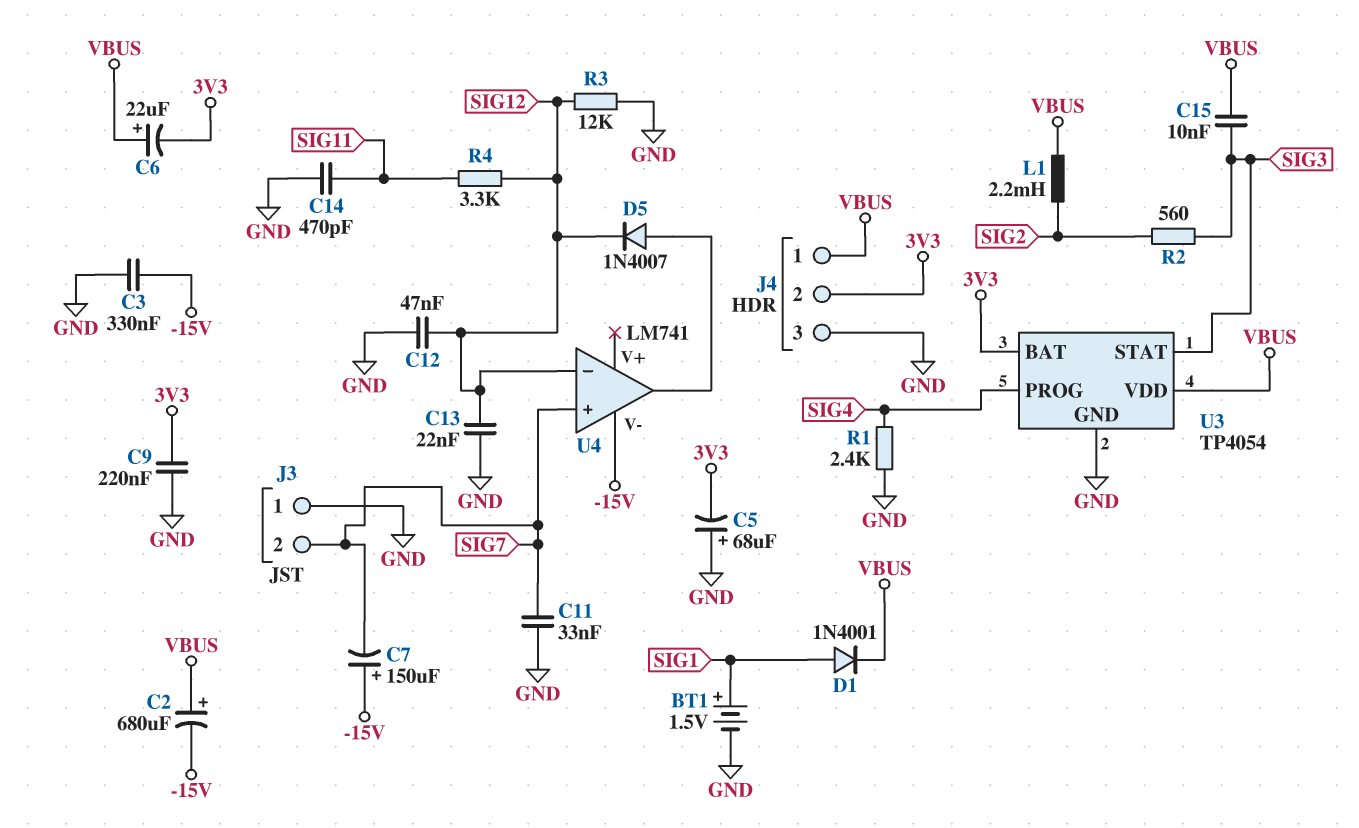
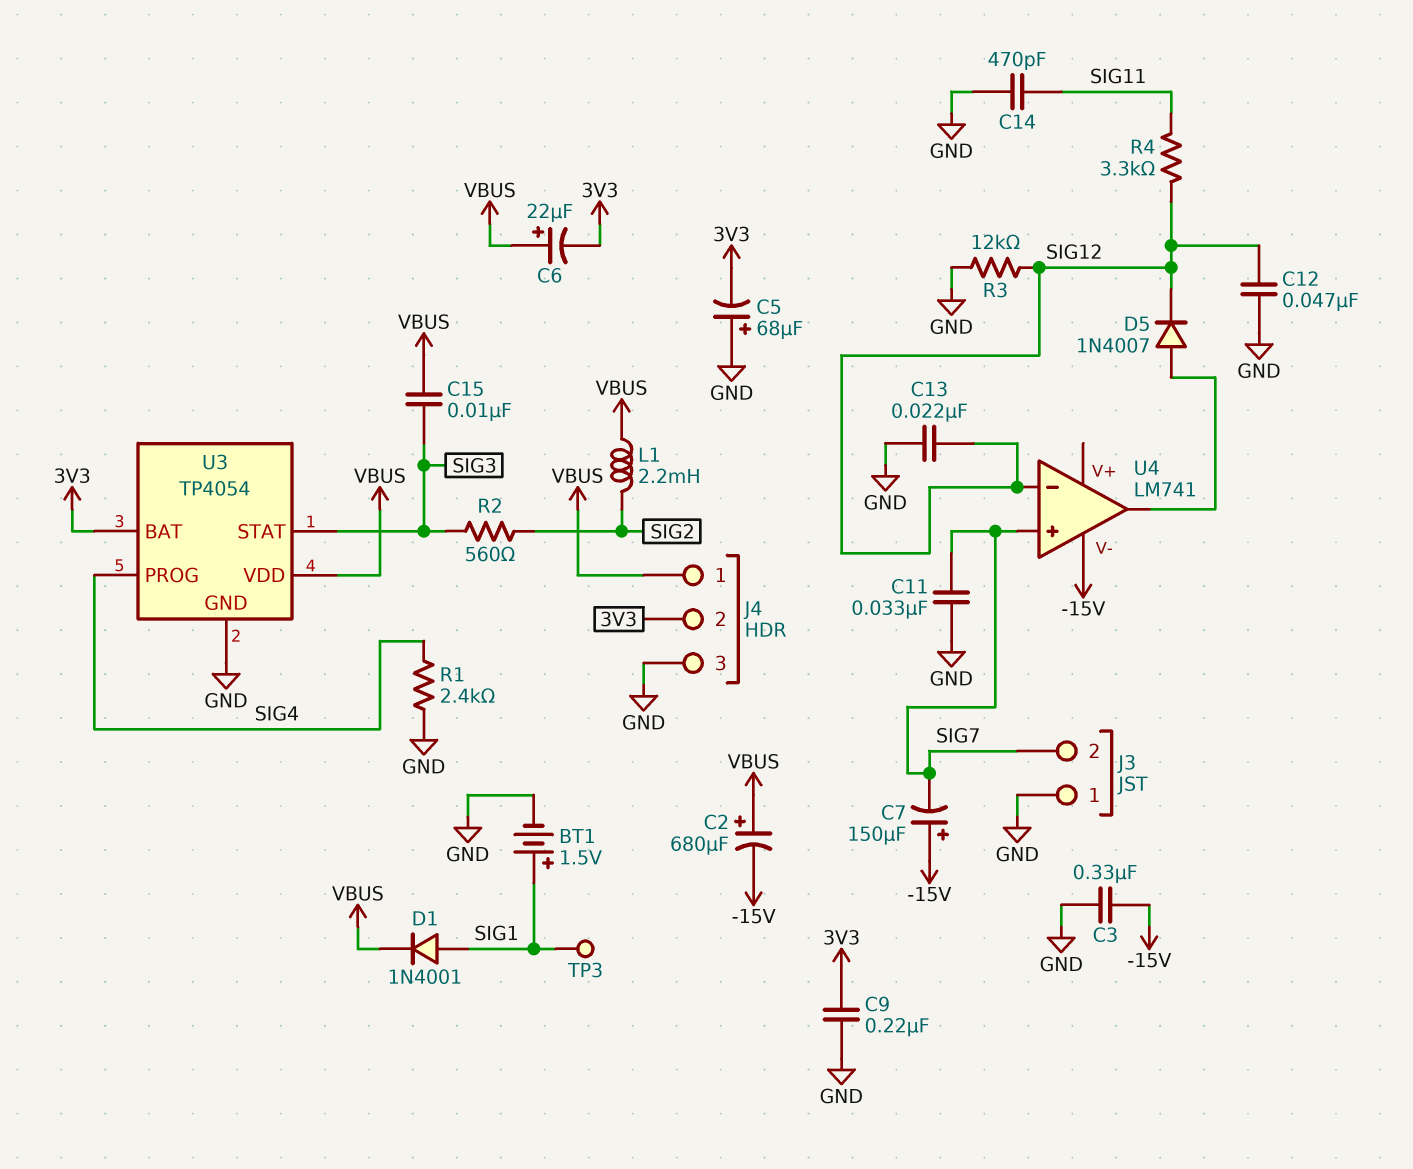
TP3: none -> test point (SIG1)

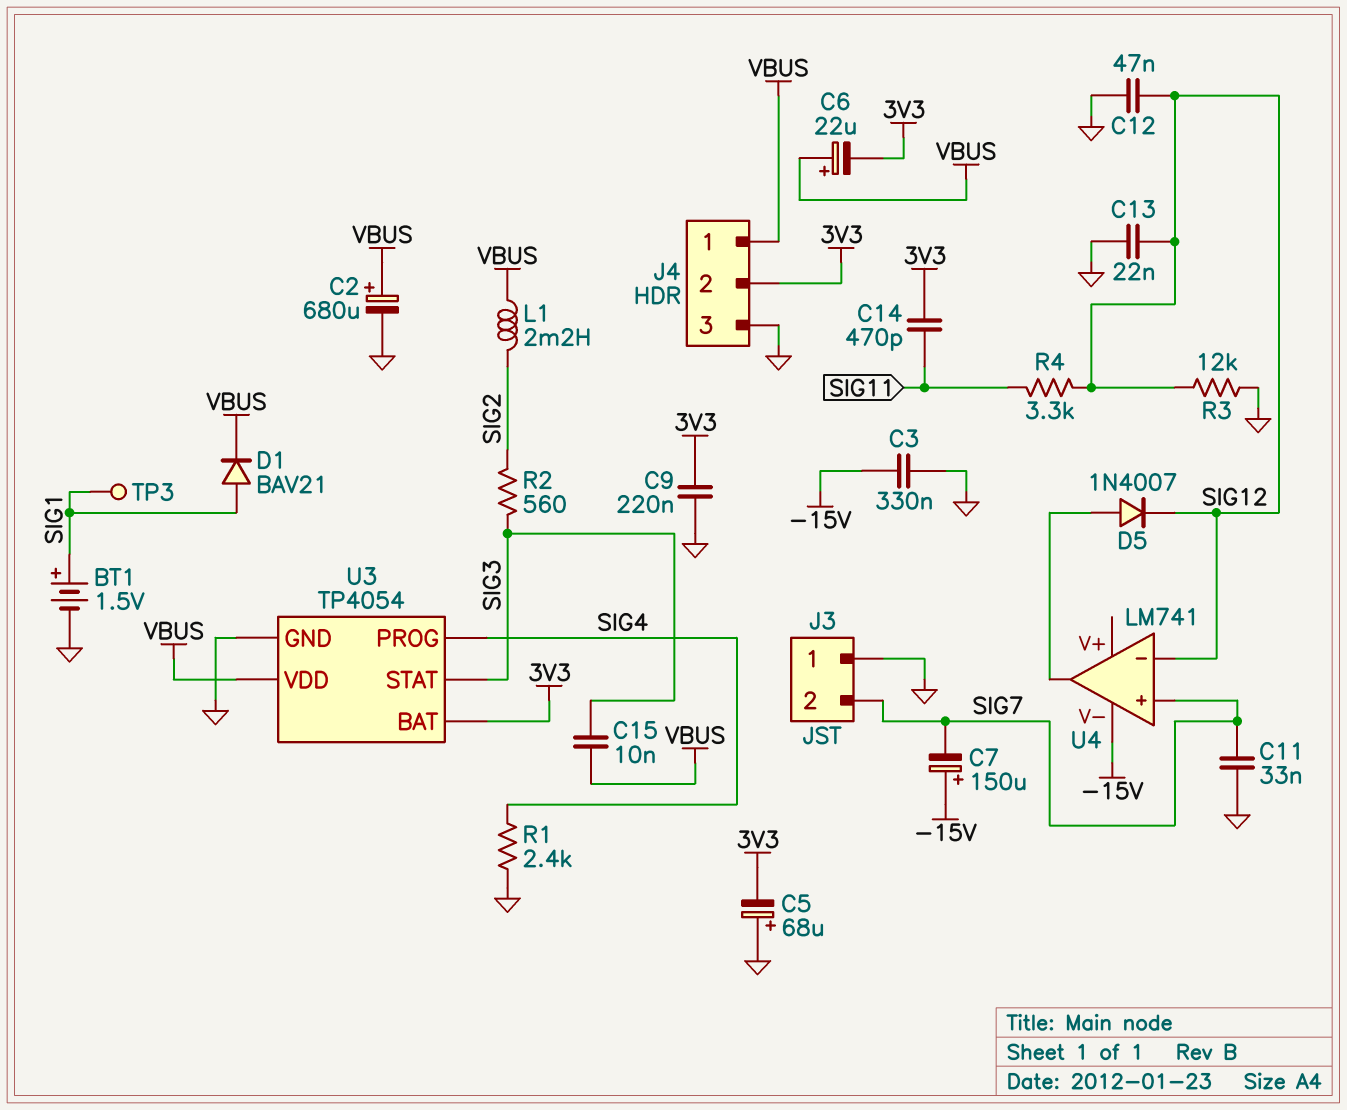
C2: 680uF (plus VBUS, minus -15V) -> 680uF (plus VBUS, minus GND)
C14: 470pF (GND, SIG11) -> 470pF (3V3, SIG11)
D1: diode 1N4001 (A SIG1, K VBUS) -> diode BAV21 (A SIG1, K VBUS)

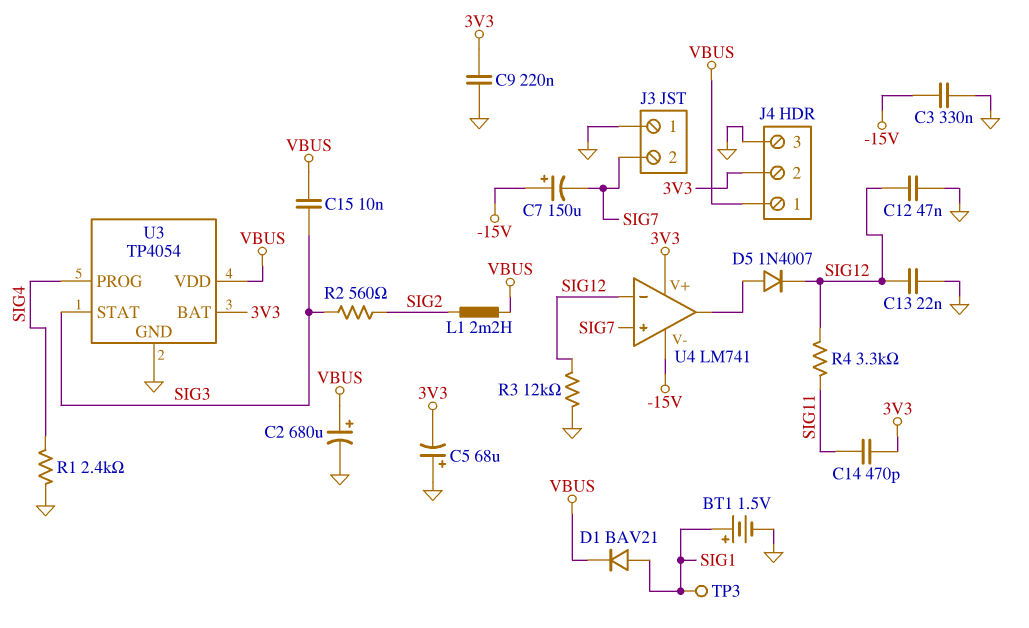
C6: 22uF (plus VBUS, minus 3V3) -> none
C11: 33nF (GND, SIG7) -> none
U4 pin V+: none -> 3V3

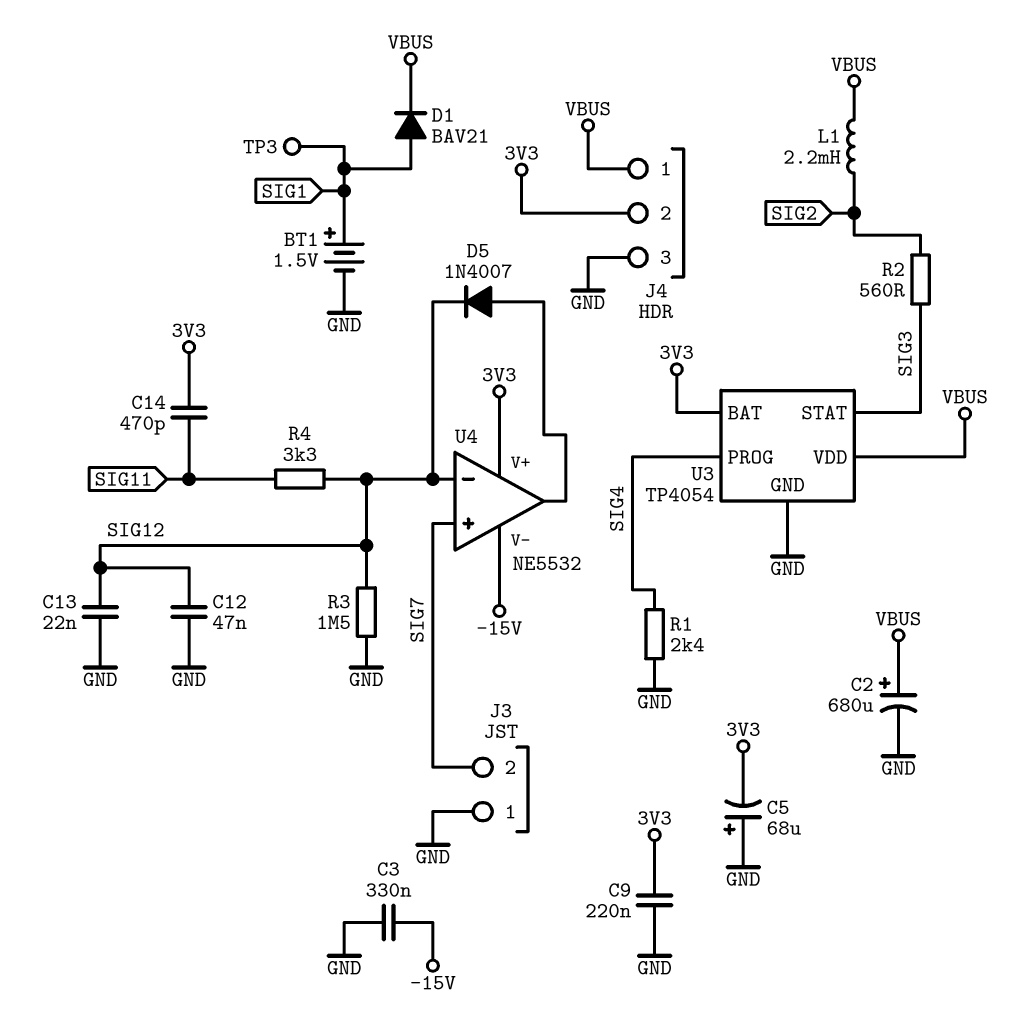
C7: 150uF (plus -15V, minus SIG7) -> none
C15: 10nF (SIG3, VBUS) -> none
R3: 12k (GND, SIG12) -> 1.5M (GND, SIG12)
U4: LM741 -> NE5532

